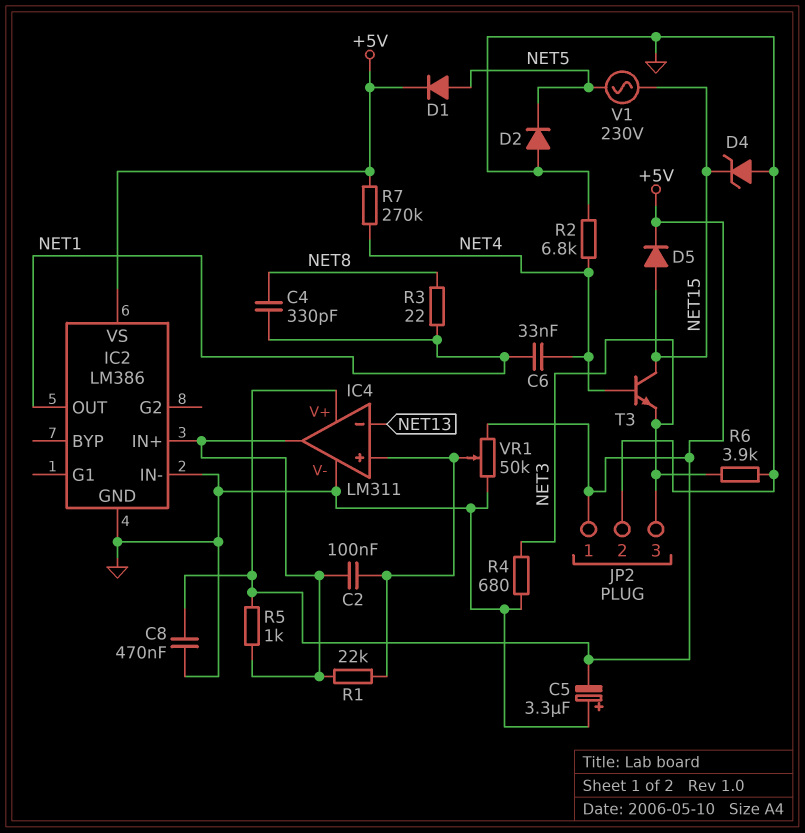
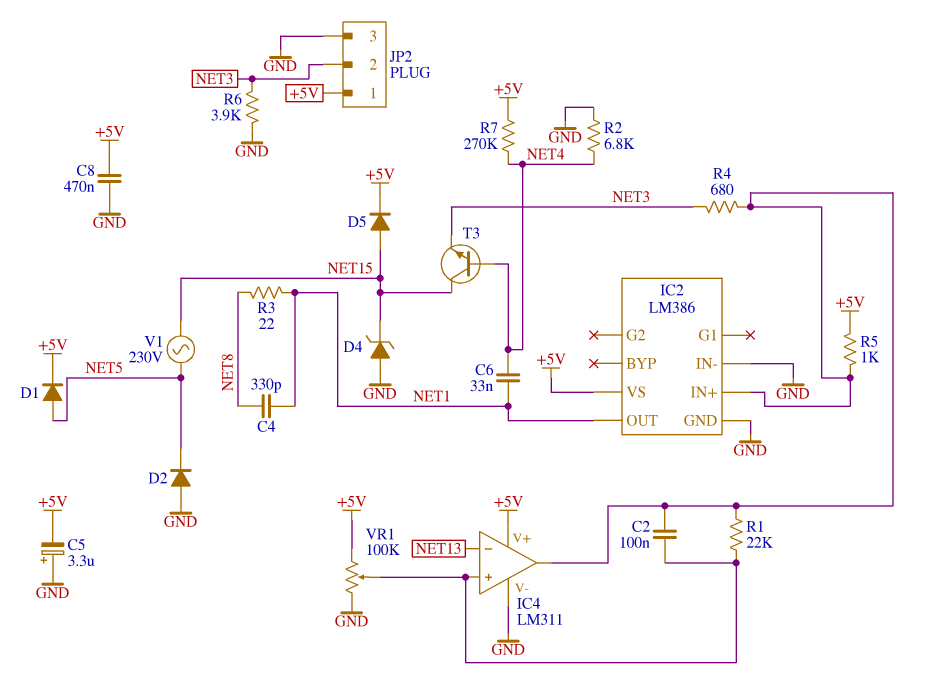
JP2 pin 2: GND -> NET3
JP2 pin 3: NET3 -> GND
R4: 680 (GND, NET3) -> 680 (IC2/IN+, NET3)
VR1: 50k (+5V, GND, wiper IC4/in+) -> 100k (+5V, GND, wiper IC4/in+)

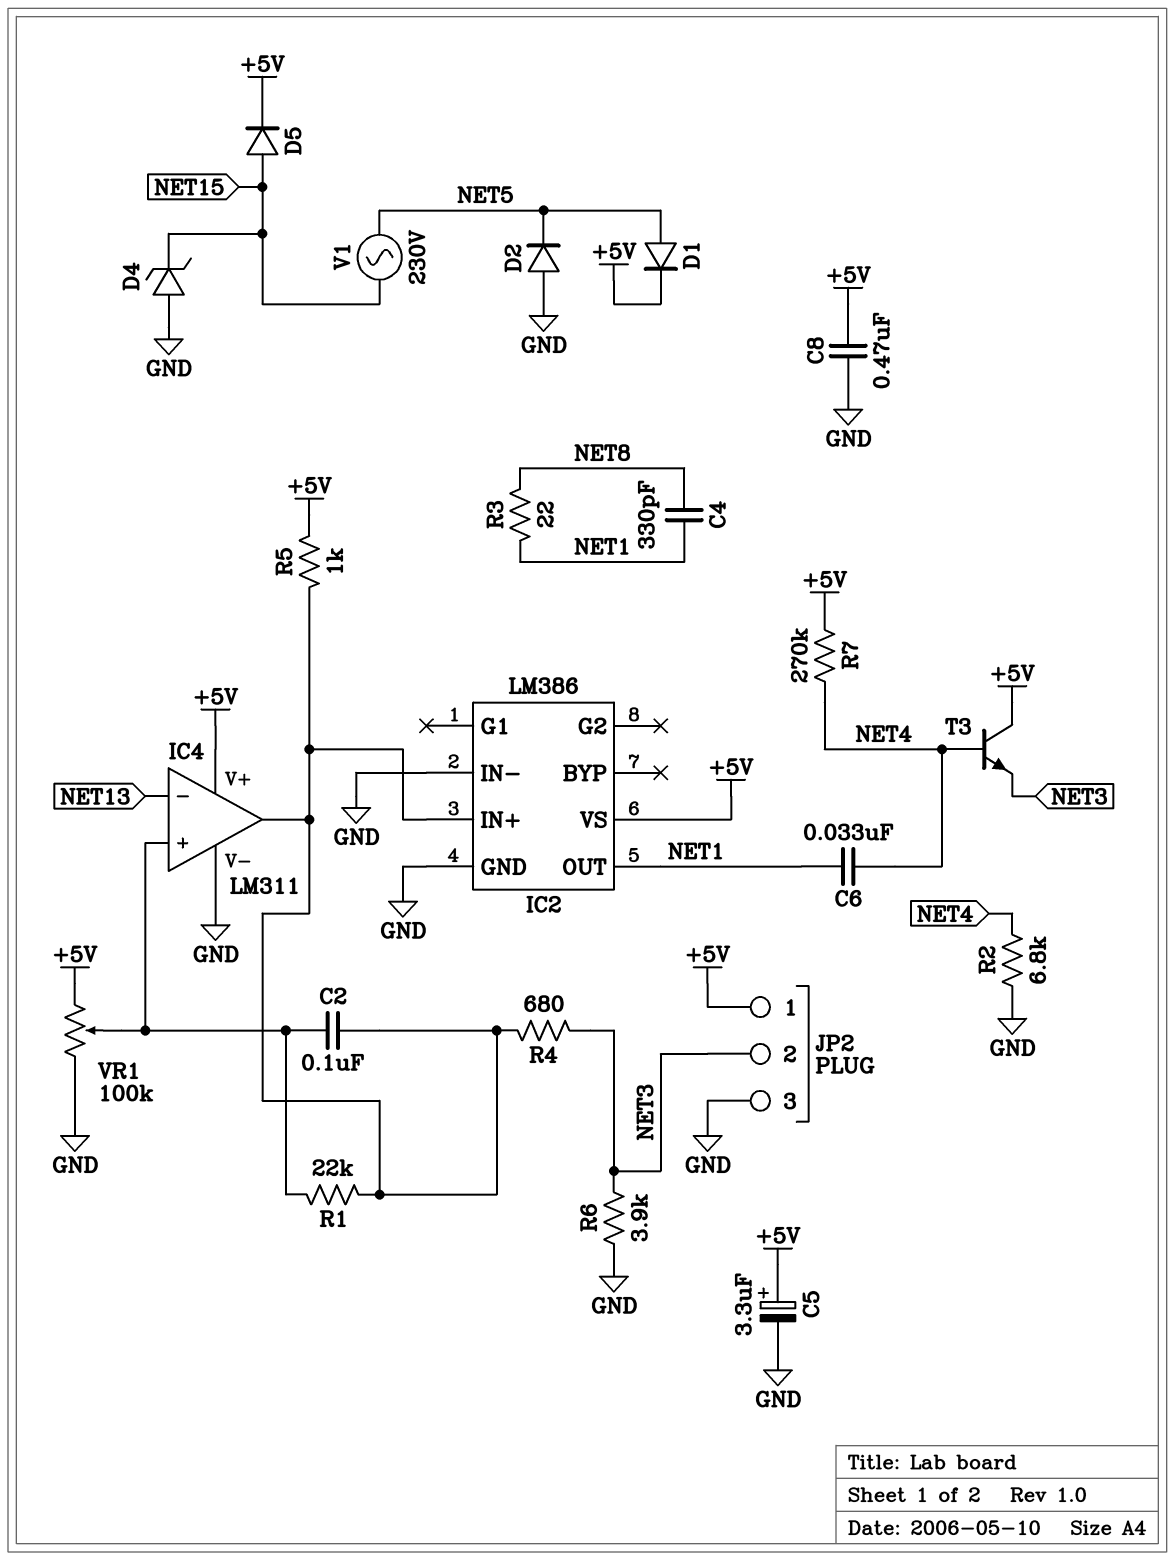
C5: 3.3uF (plus GND, minus +5V) -> 3.3uF (plus +5V, minus GND)
T3: NPN (B NET4, C NET15, E NET3) -> NPN (B NET4, C +5V, E NET3)

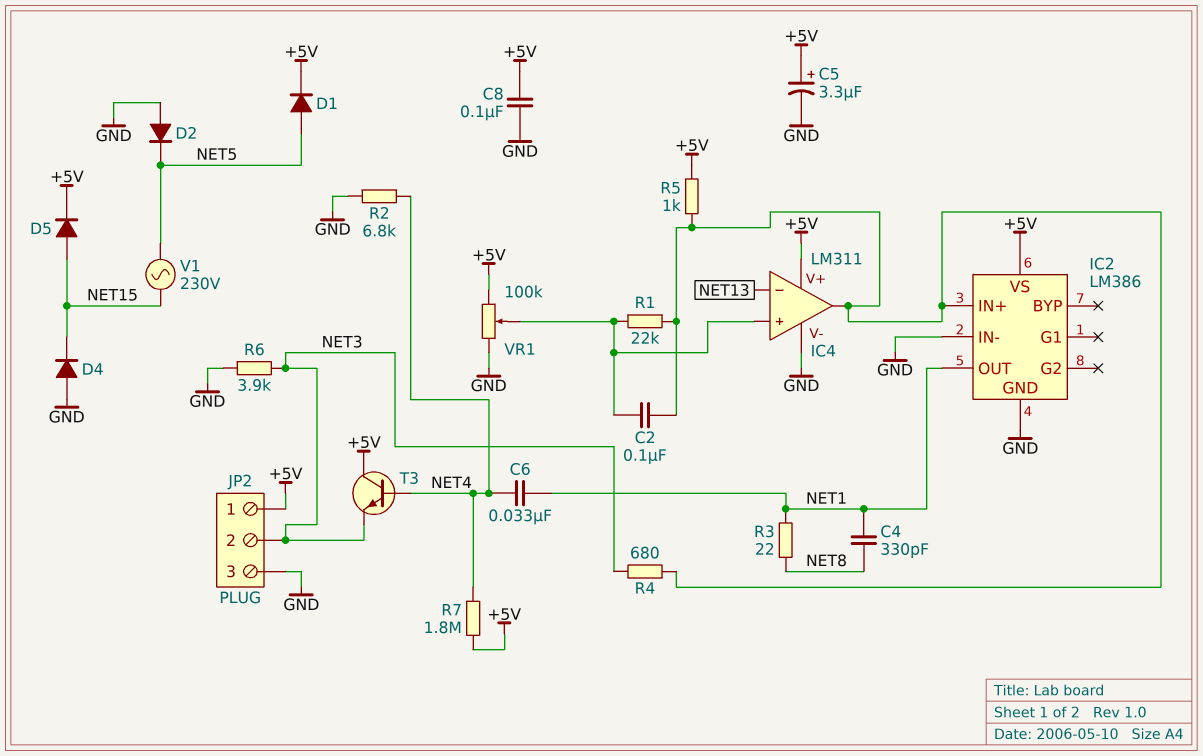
C8: 470nF (+5V, GND) -> 100nF (+5V, GND)
D4: zener (A GND, K NET15) -> diode (A GND, K NET15)
R7: 270k (+5V, NET4) -> 1.8M (+5V, NET4)

